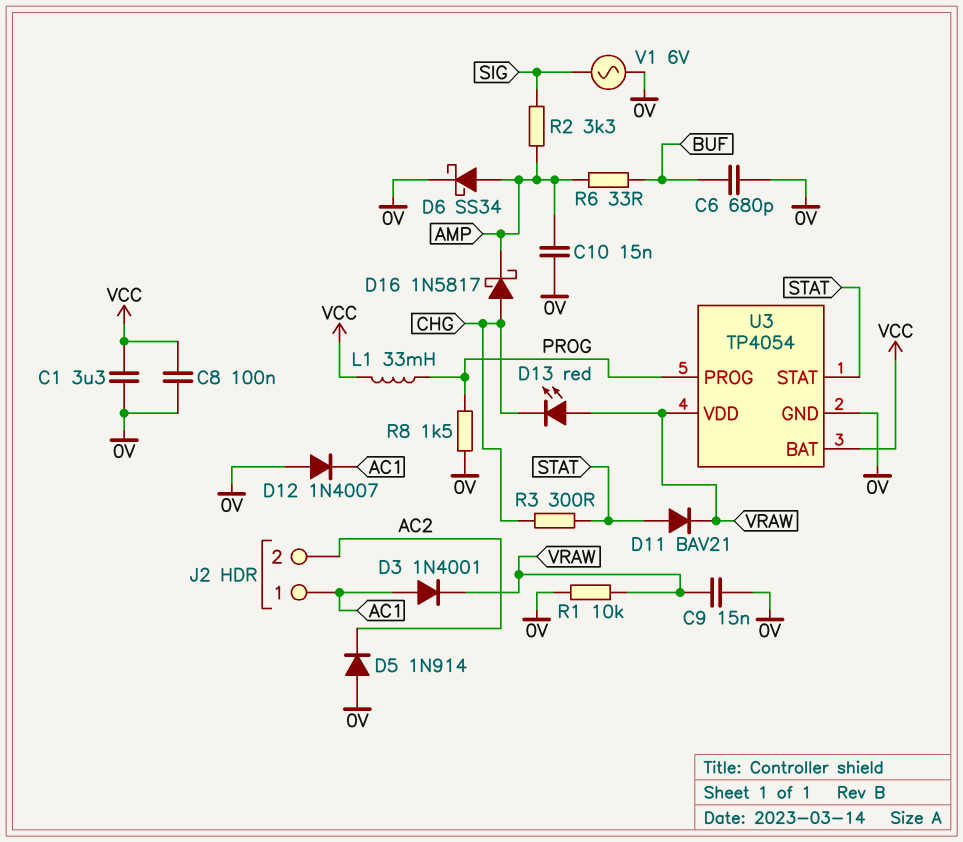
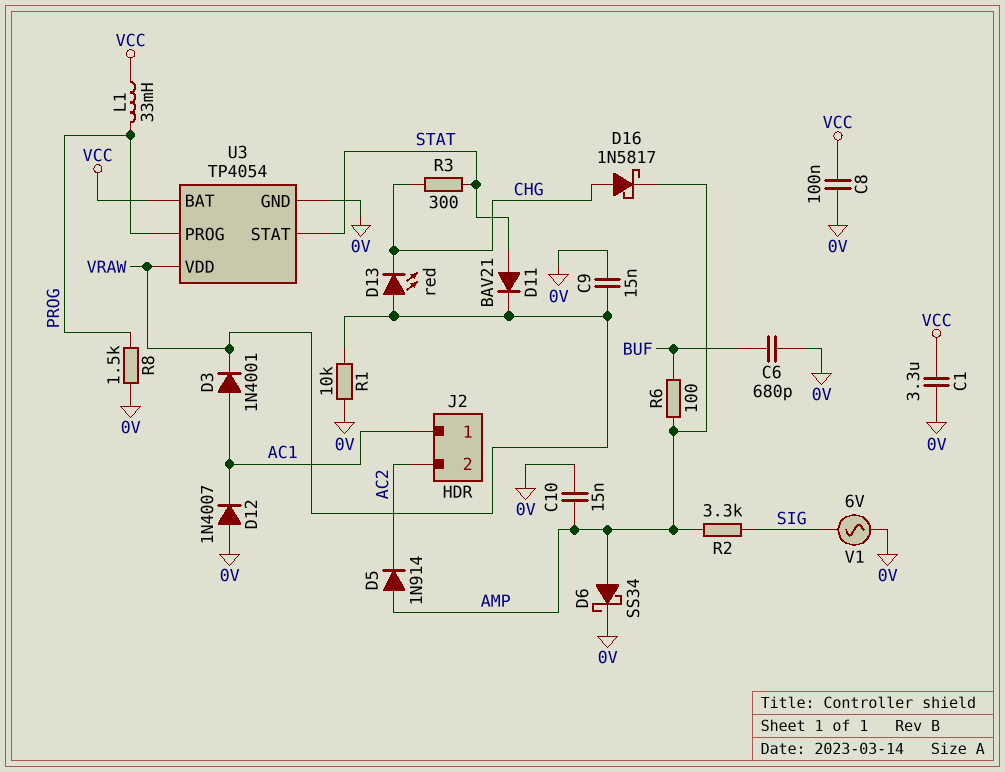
D5: diode 1N914 (A 0V, K AC2) -> diode 1N914 (A AMP, K AC2)
R6: 33 (AMP, BUF) -> 100 (AMP, BUF)

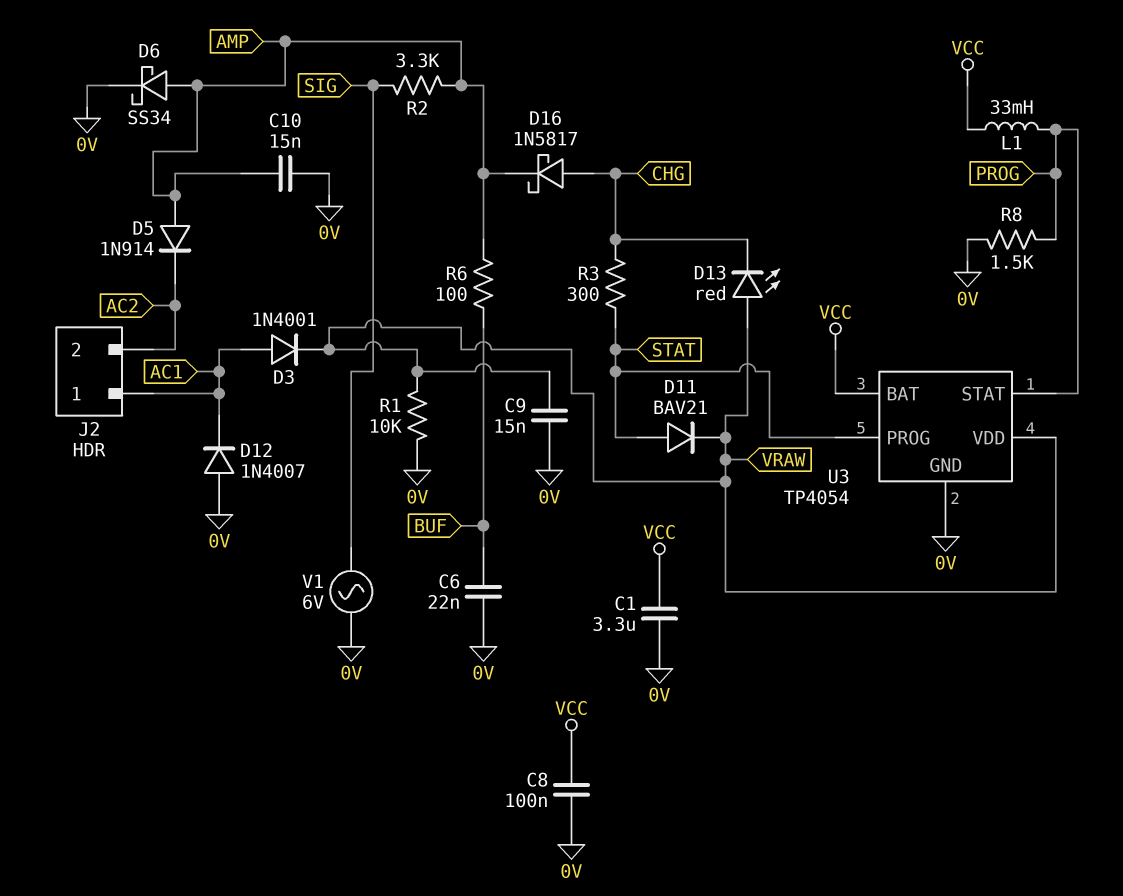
C6: 680pF (0V, BUF) -> 22nF (0V, BUF)
U3 pin PROG: PROG -> STAT
U3 pin STAT: STAT -> PROG

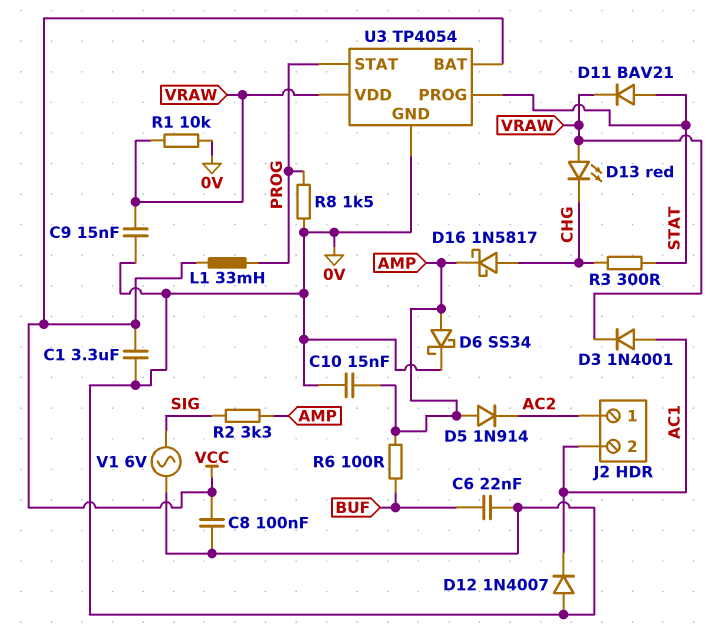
J2 pin 1: AC1 -> AC2
J2 pin 2: AC2 -> AC1

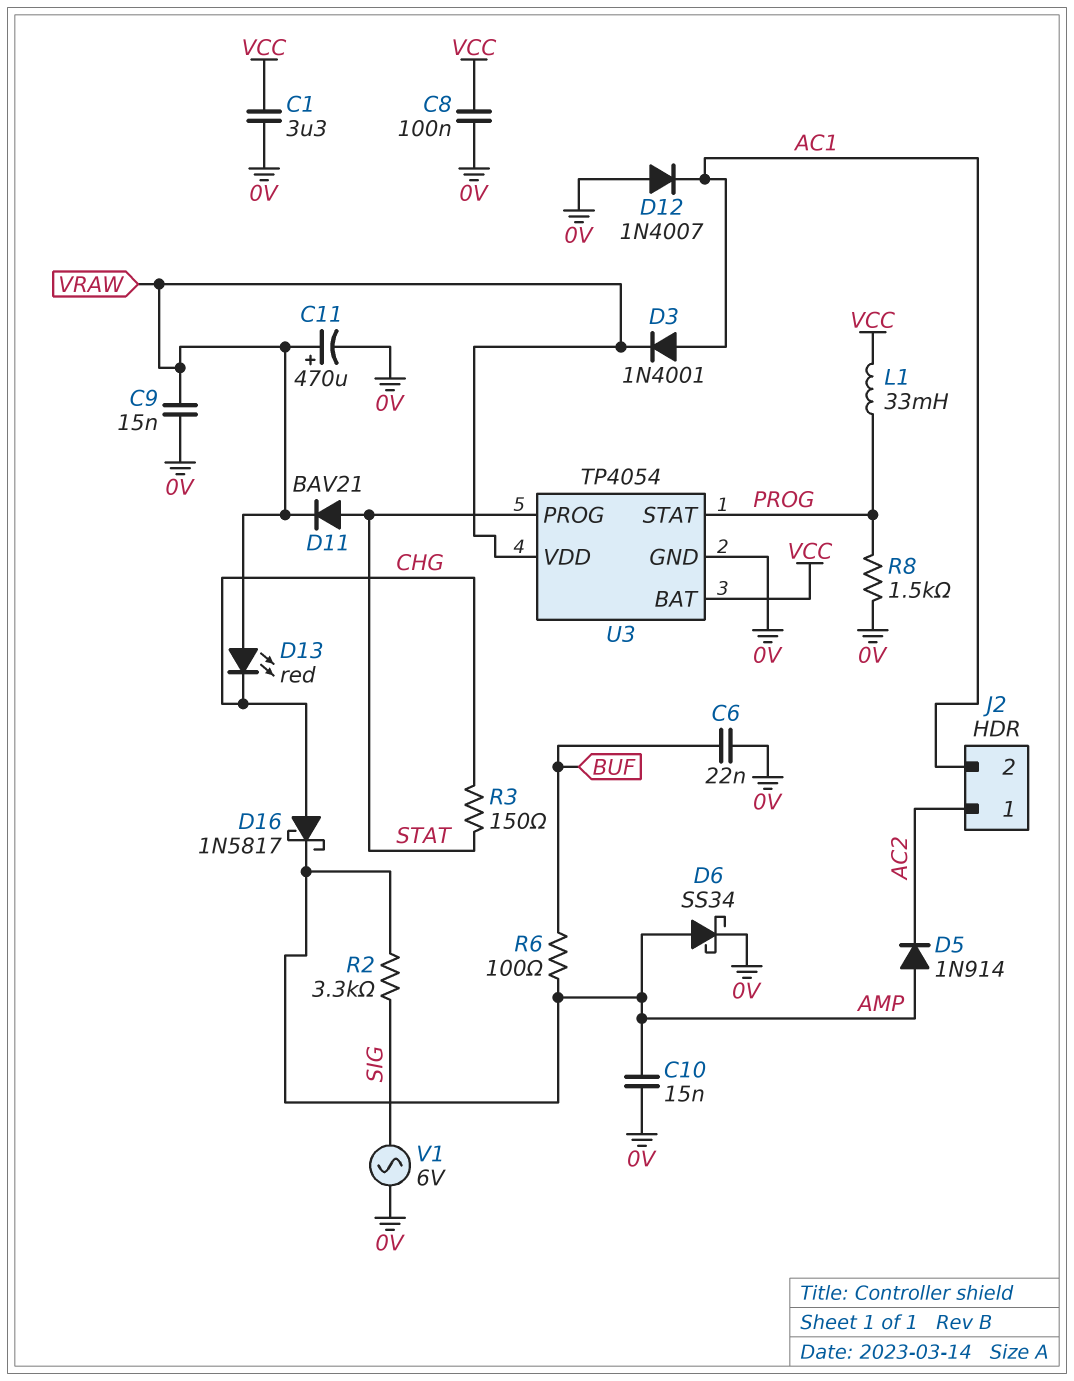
C11: none -> 470uF (plus VRAW, minus 0V)
R1: 10k (0V, VRAW) -> none
R3: 300 (CHG, STAT) -> 150 (CHG, STAT)

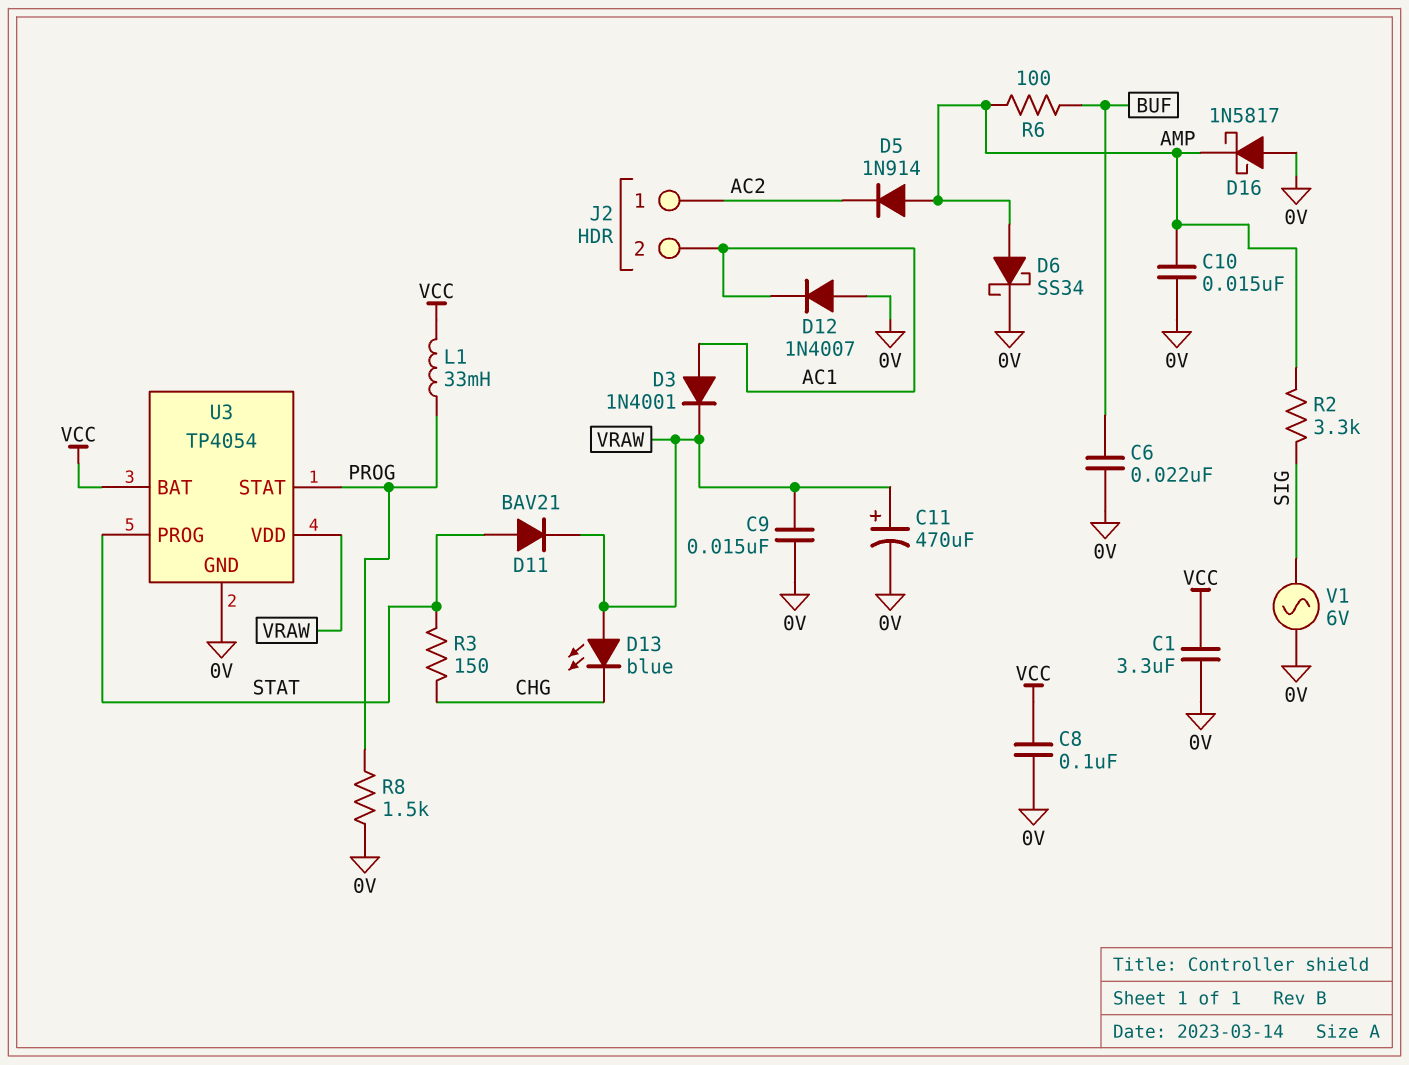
D13: LED red (A VRAW, K CHG) -> LED blue (A VRAW, K CHG)
D16: schottky 1N5817 (A CHG, K AMP) -> schottky 1N5817 (A 0V, K AMP)

